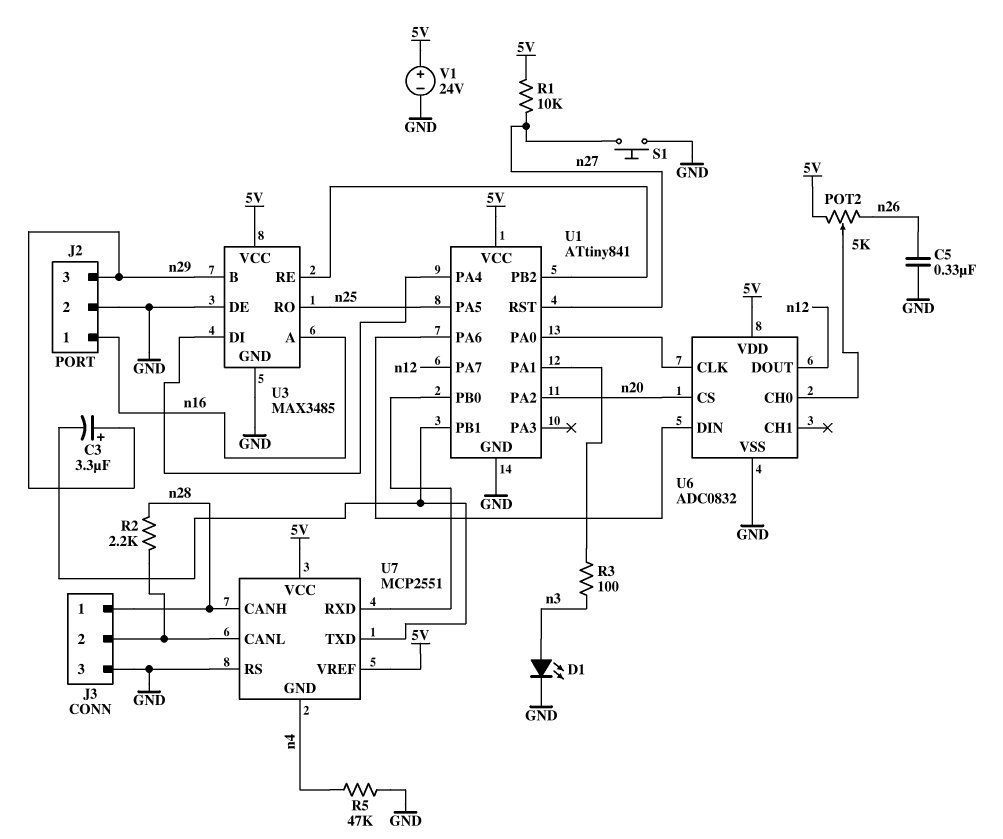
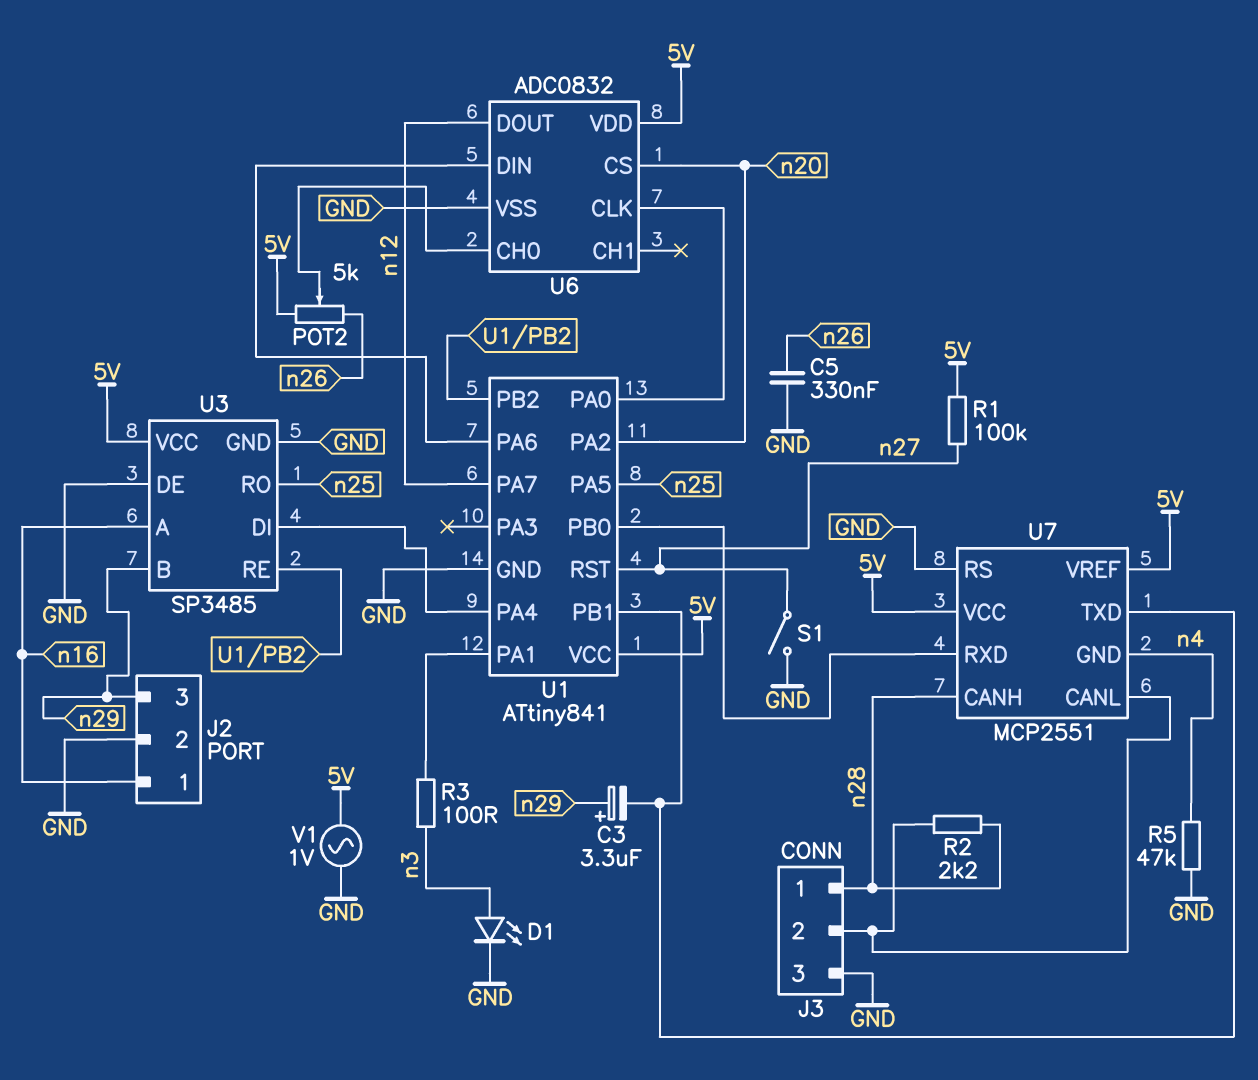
R1: 10k (5V, n27) -> 100k (5V, n27)
S1: button (GND, n27) -> switch (GND, n27)
U3: MAX3485 -> SP3485
V1: 24V (plus 5V, minus GND) -> AC 1V (5V, GND)

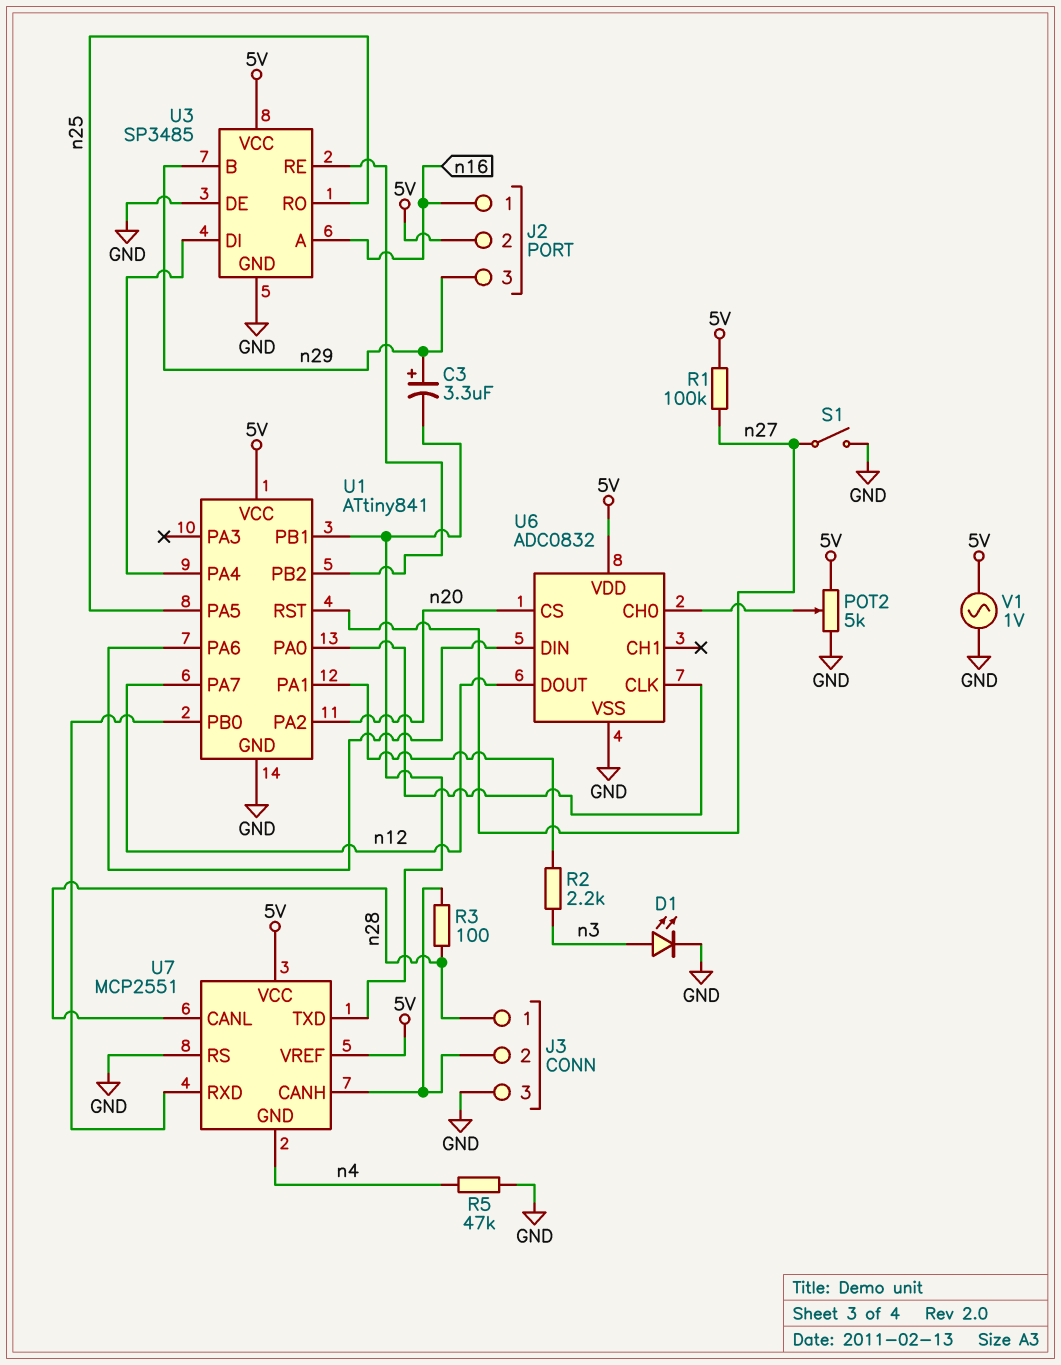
C5: 330nF (GND, n26) -> none
J2 pin 2: GND -> 5V
POT2: 5k (5V, n26, wiper U6/CH0) -> 5k (5V, GND, wiper U6/CH0)
R2: 2.2k (J3/2, n28) -> 2.2k (U1/PA1, n3)
R3: 100 (U1/PA1, n3) -> 100 (J3/2, n28)
U7 pin CANH: n28 -> J3/2
U7 pin CANL: J3/2 -> n28

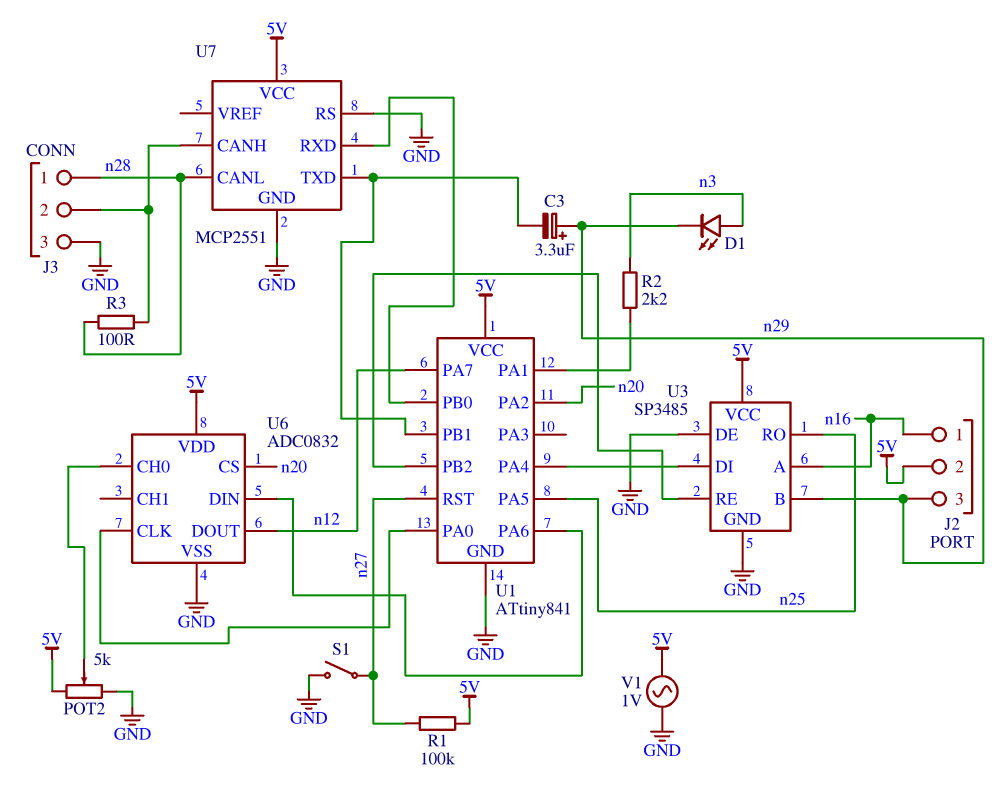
D1: LED (A n3, K GND) -> LED (A n3, K n29)
R5: 47k (GND, n4) -> none
U7 pin GND: n4 -> GND
U7 pin VREF: 5V -> none

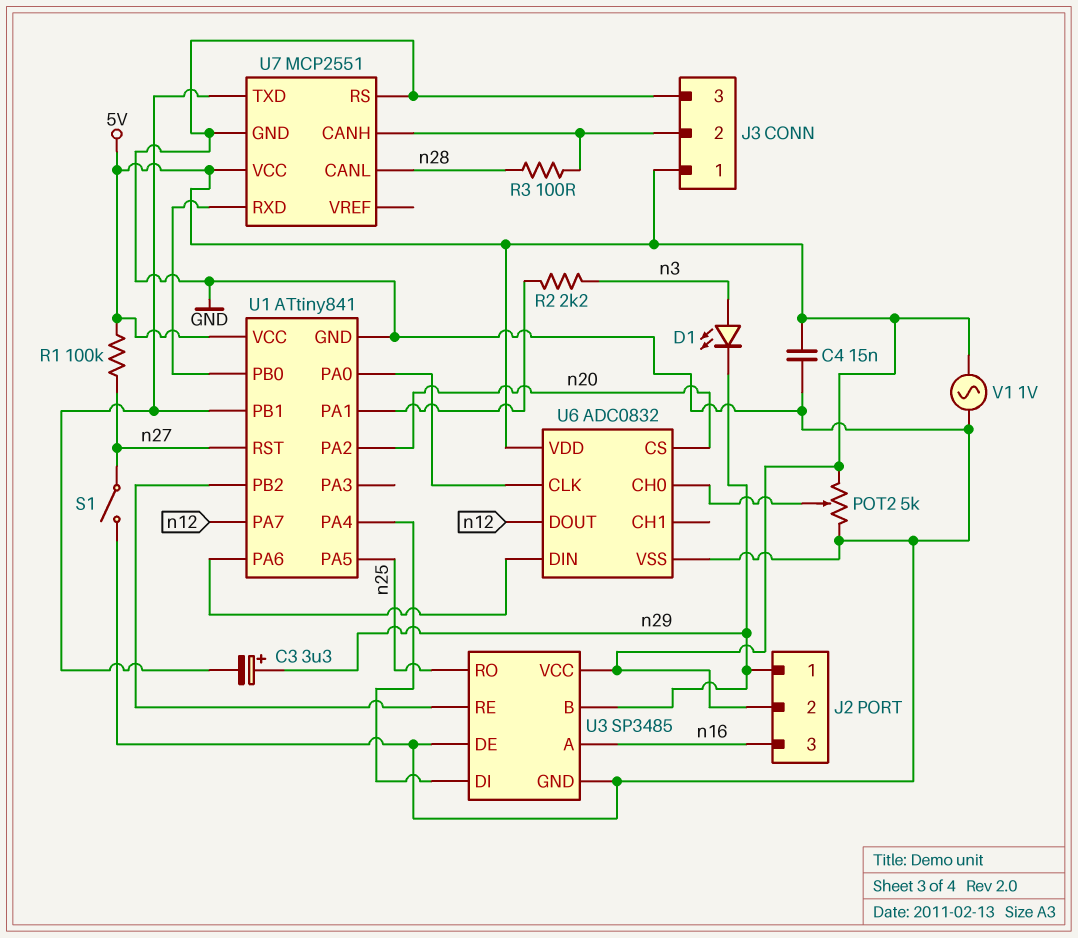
C4: none -> 15nF (5V, GND)
J2 pin 1: n16 -> n29
J2 pin 3: n29 -> n16
J3 pin 1: n28 -> 5V

